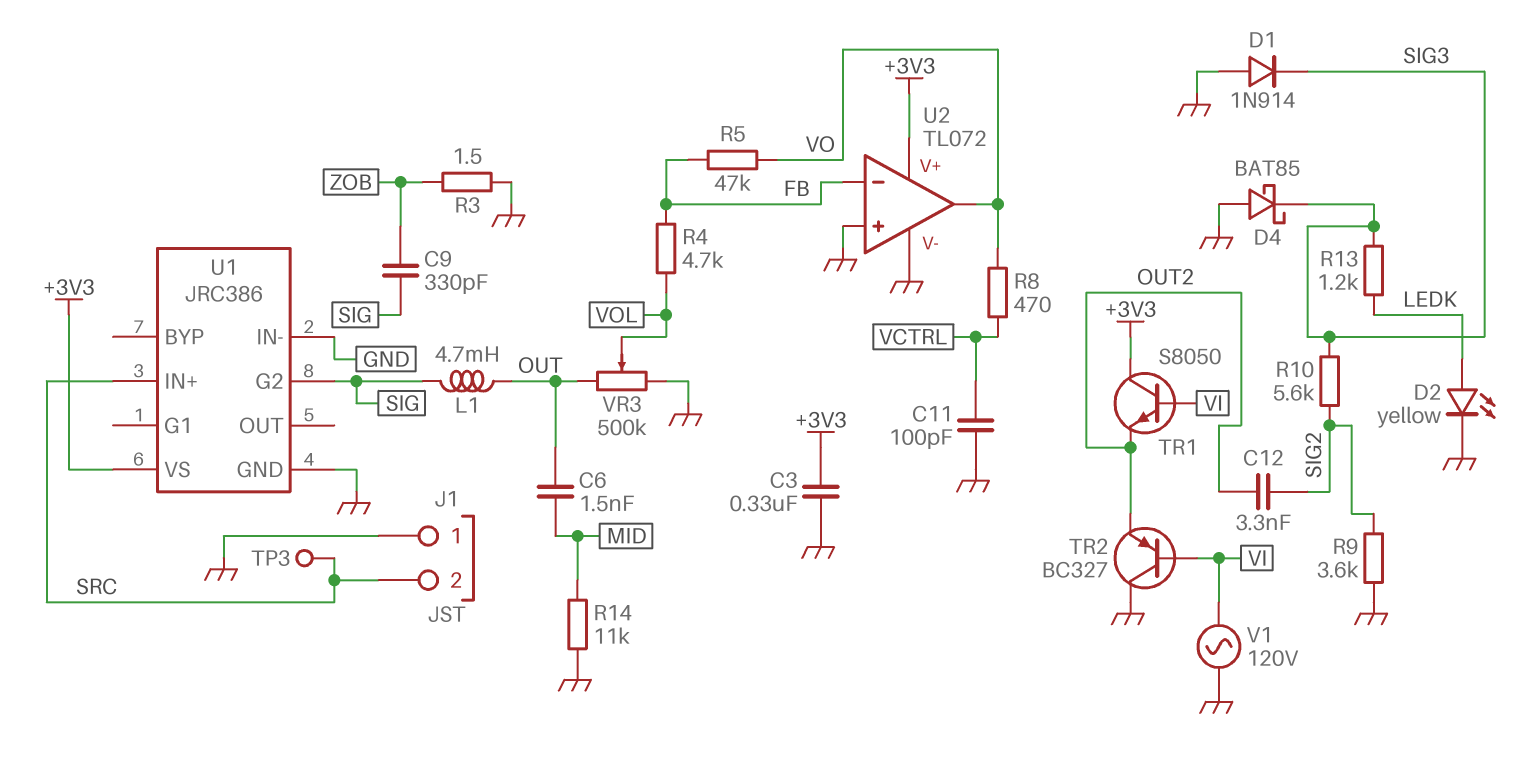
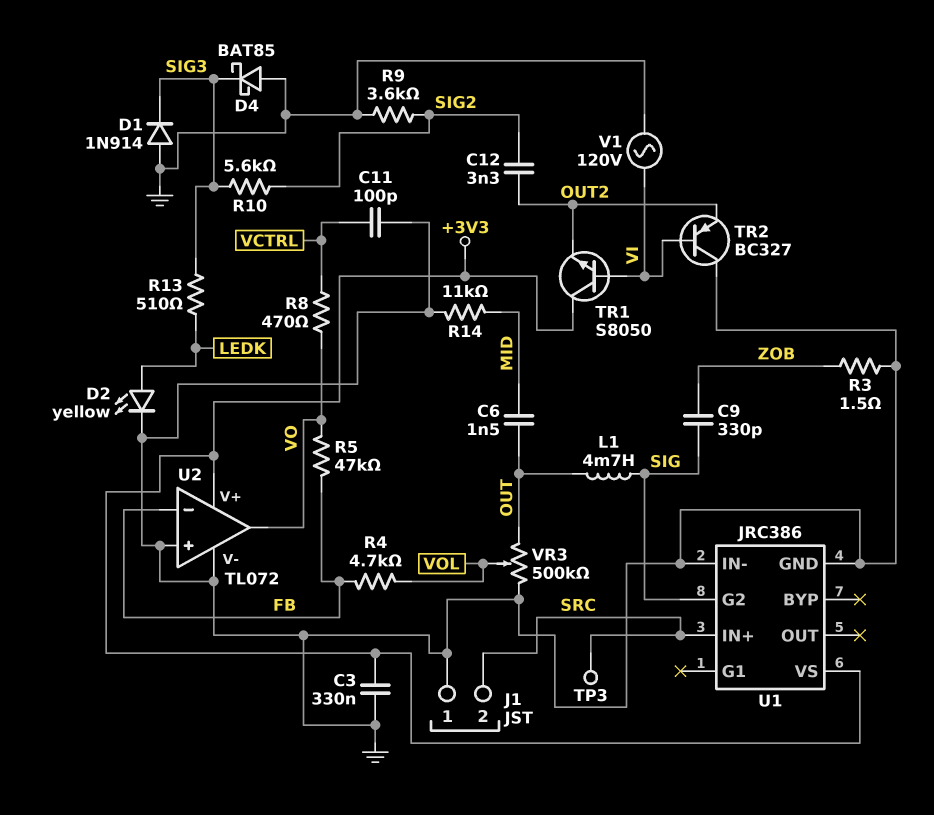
R13: 1.2k (LEDK, SIG3) -> 510 (LEDK, SIG3)

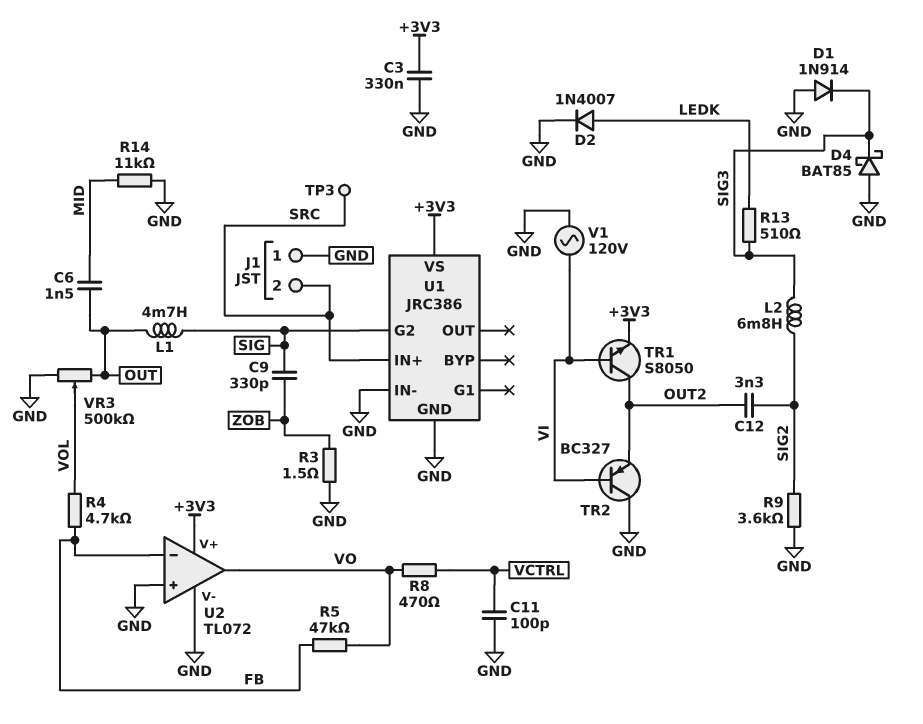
D2: LED yellow (A LEDK, K GND) -> diode 1N4007 (A LEDK, K GND)
L2: none -> 6.8mH (SIG2, SIG3)
R10: 5.6k (SIG2, SIG3) -> none
TR1: NPN S8050 (B VI, C +3V3, E OUT2) -> NPN S8050 (B VI, C OUT2, E +3V3)

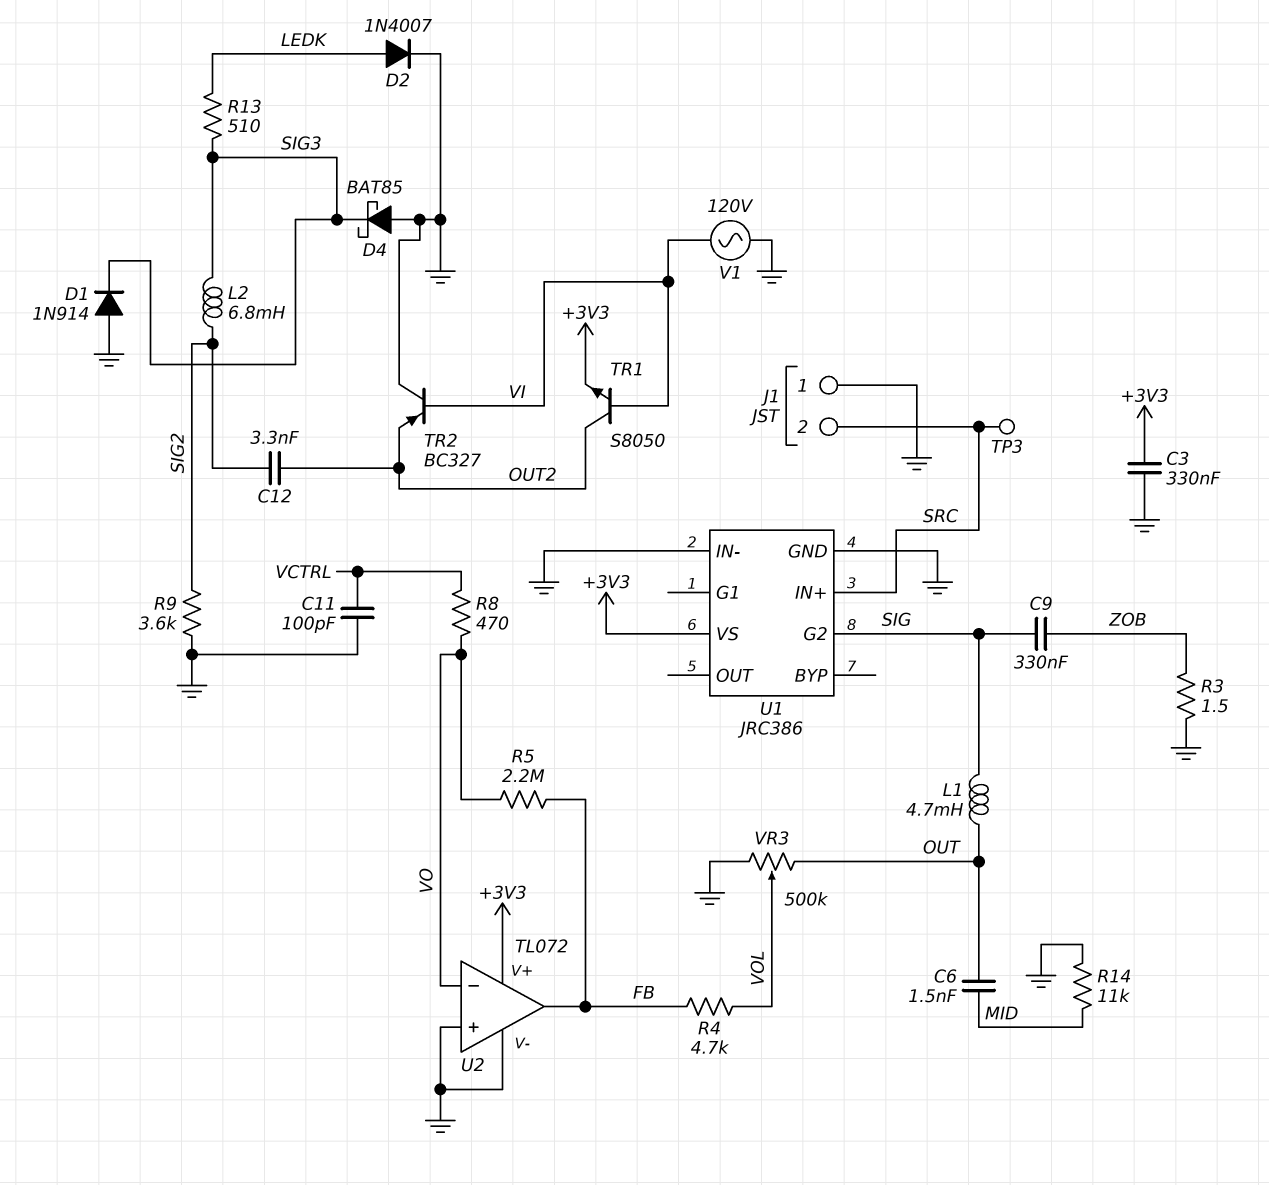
C9: 330pF (SIG, ZOB) -> 330nF (SIG, ZOB)
R5: 47k (FB, VO) -> 2.2M (FB, VO)
U2 pin in-: FB -> VO
U2 pin out: VO -> FB

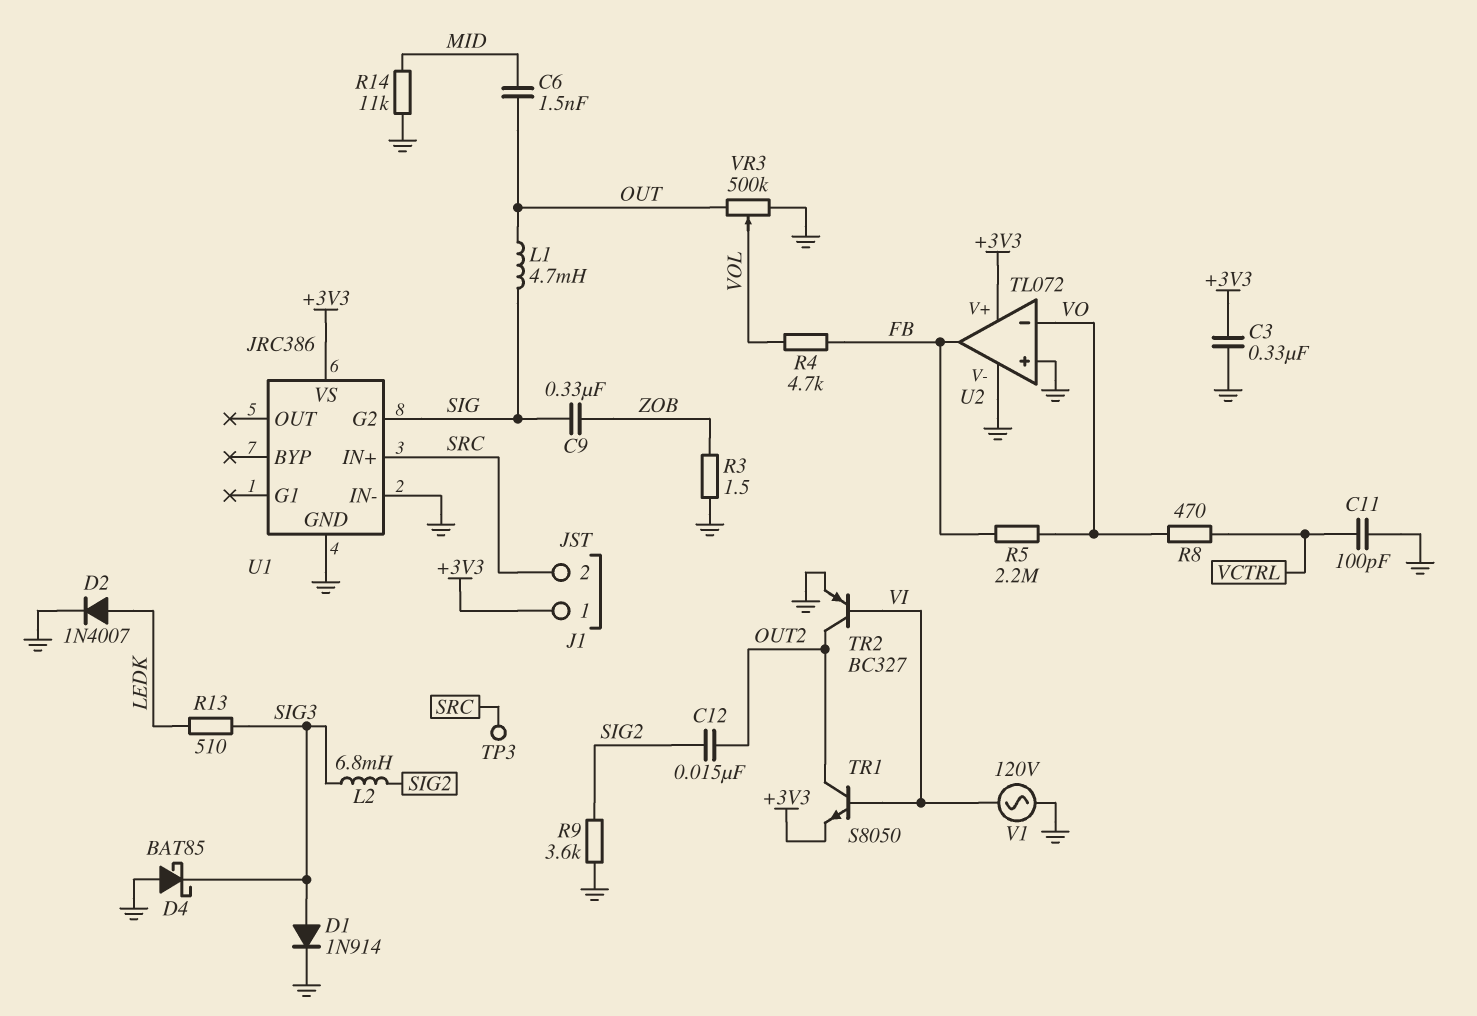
C12: 3.3nF (OUT2, SIG2) -> 15nF (OUT2, SIG2)
D1: diode 1N914 (A GND, K SIG3) -> diode 1N914 (A SIG3, K GND)
J1 pin 1: GND -> +3V3
TR2: PNP BC327 (B VI, C GND, E OUT2) -> PNP BC327 (B VI, C OUT2, E GND)

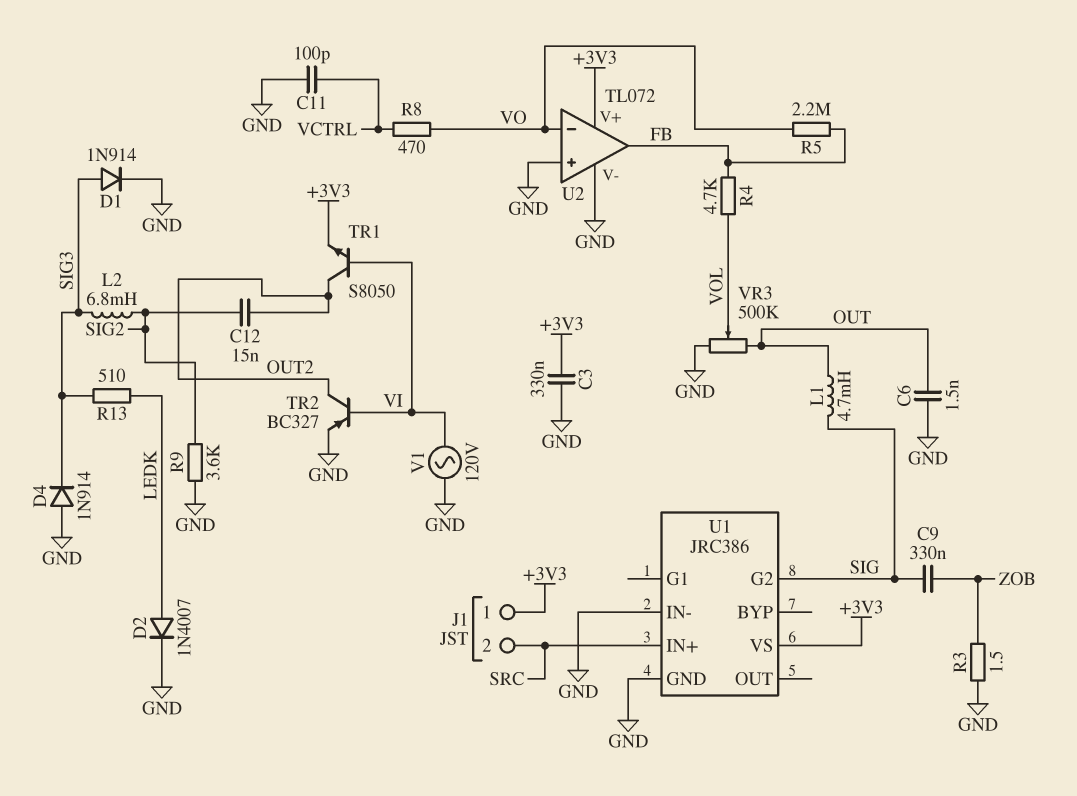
C6: 1.5nF (MID, OUT) -> 1.5nF (GND, OUT)
D4: schottky BAT85 (A GND, K SIG3) -> diode 1N914 (A GND, K SIG3)
R14: 11k (GND, MID) -> none
TP3: test point (SRC) -> none

